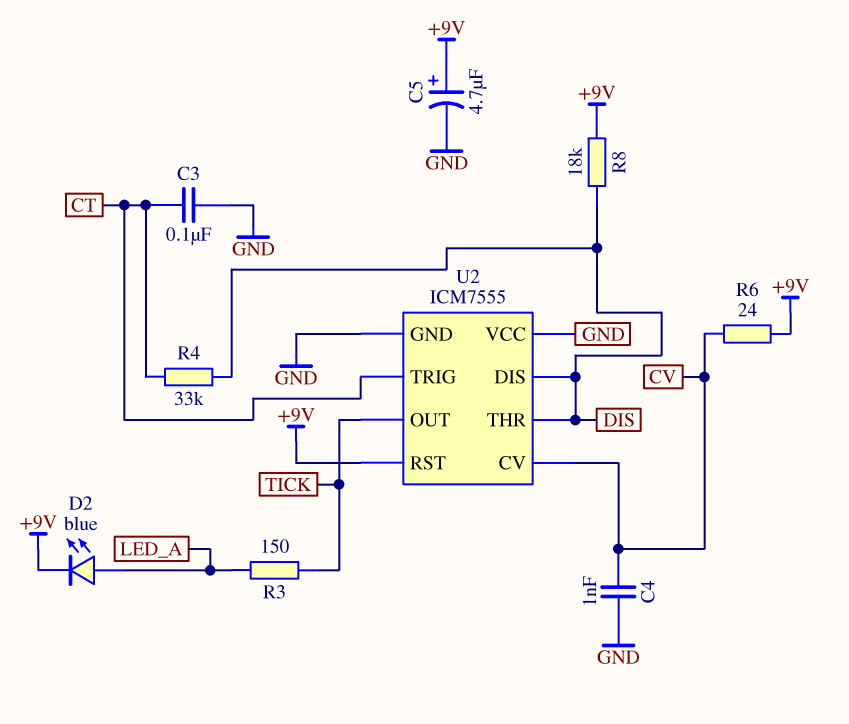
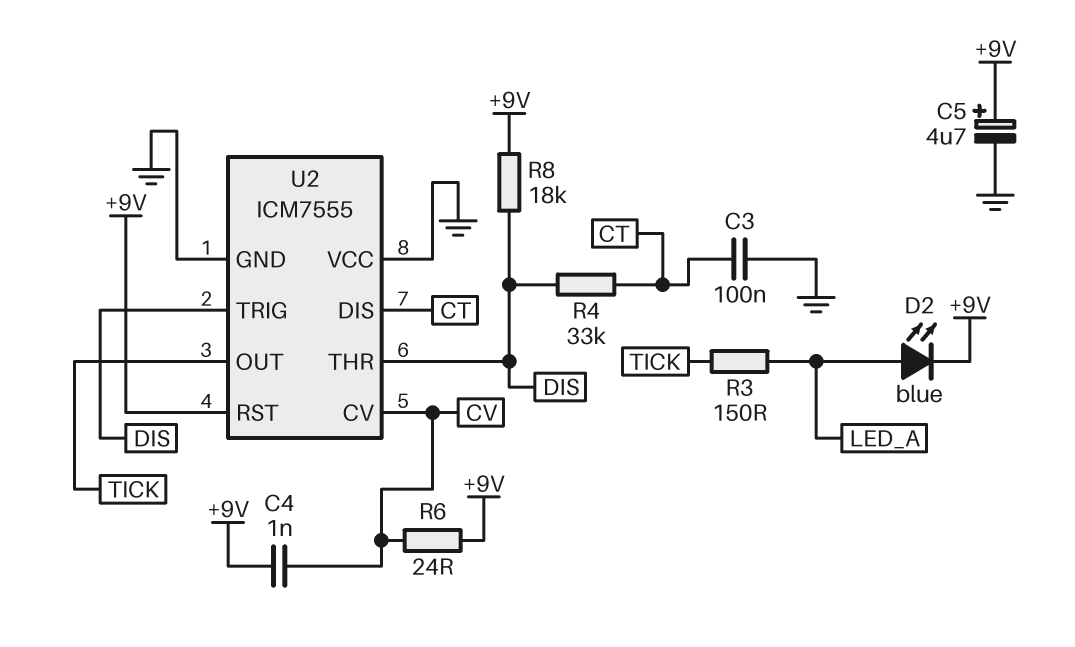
C4: 1nF (CV, GND) -> 1nF (+9V, CV)
U2 pin DIS: DIS -> CT
U2 pin TRIG: CT -> DIS

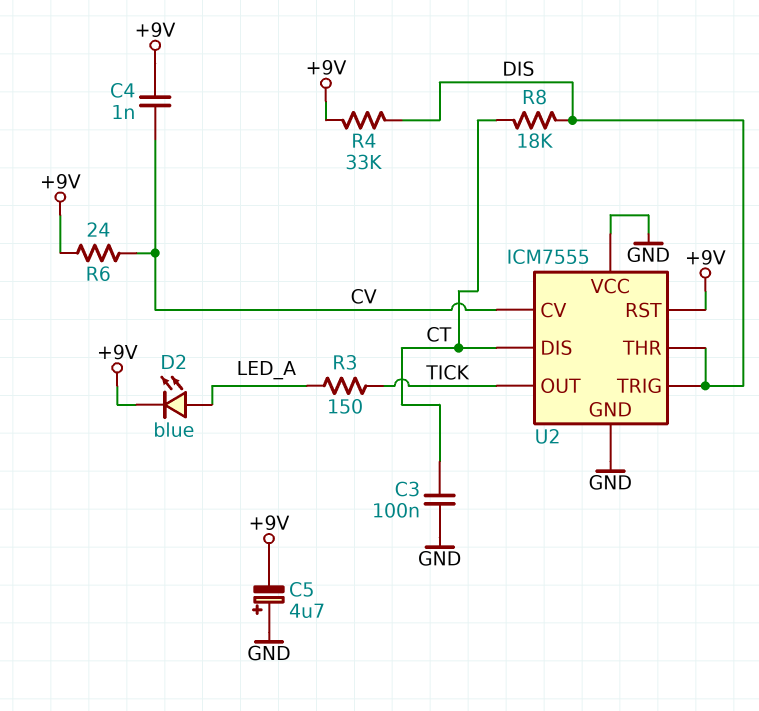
C5: 4.7uF (plus +9V, minus GND) -> 4.7uF (plus GND, minus +9V)
R4: 33k (CT, DIS) -> 33k (+9V, DIS)
R8: 18k (+9V, DIS) -> 18k (CT, DIS)

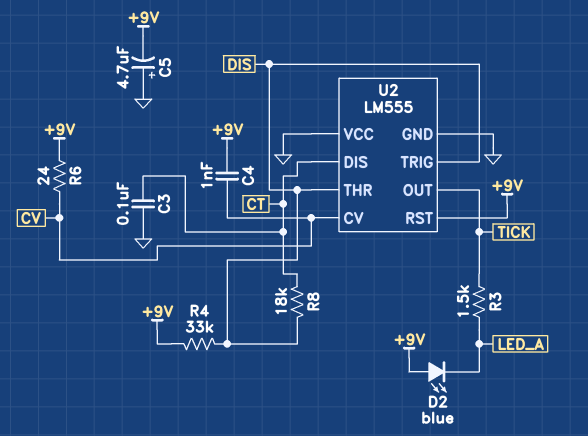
D2: LED blue (A LED_A, K +9V) -> LED blue (A +9V, K LED_A)
R3: 150 (LED_A, TICK) -> 1.5k (LED_A, TICK)
U2: ICM7555 -> LM555

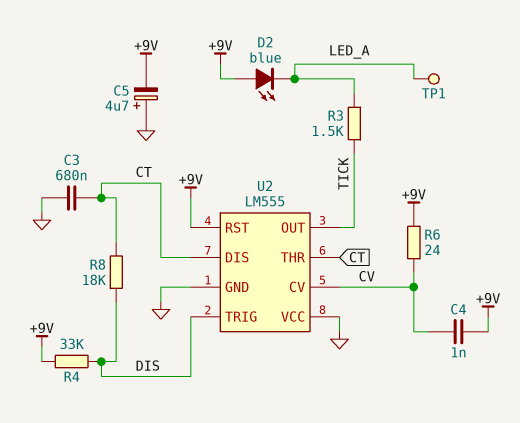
C3: 100nF (CT, GND) -> 680nF (CT, GND)
TP1: none -> test point (LED_A)
U2 pin THR: DIS -> CT

